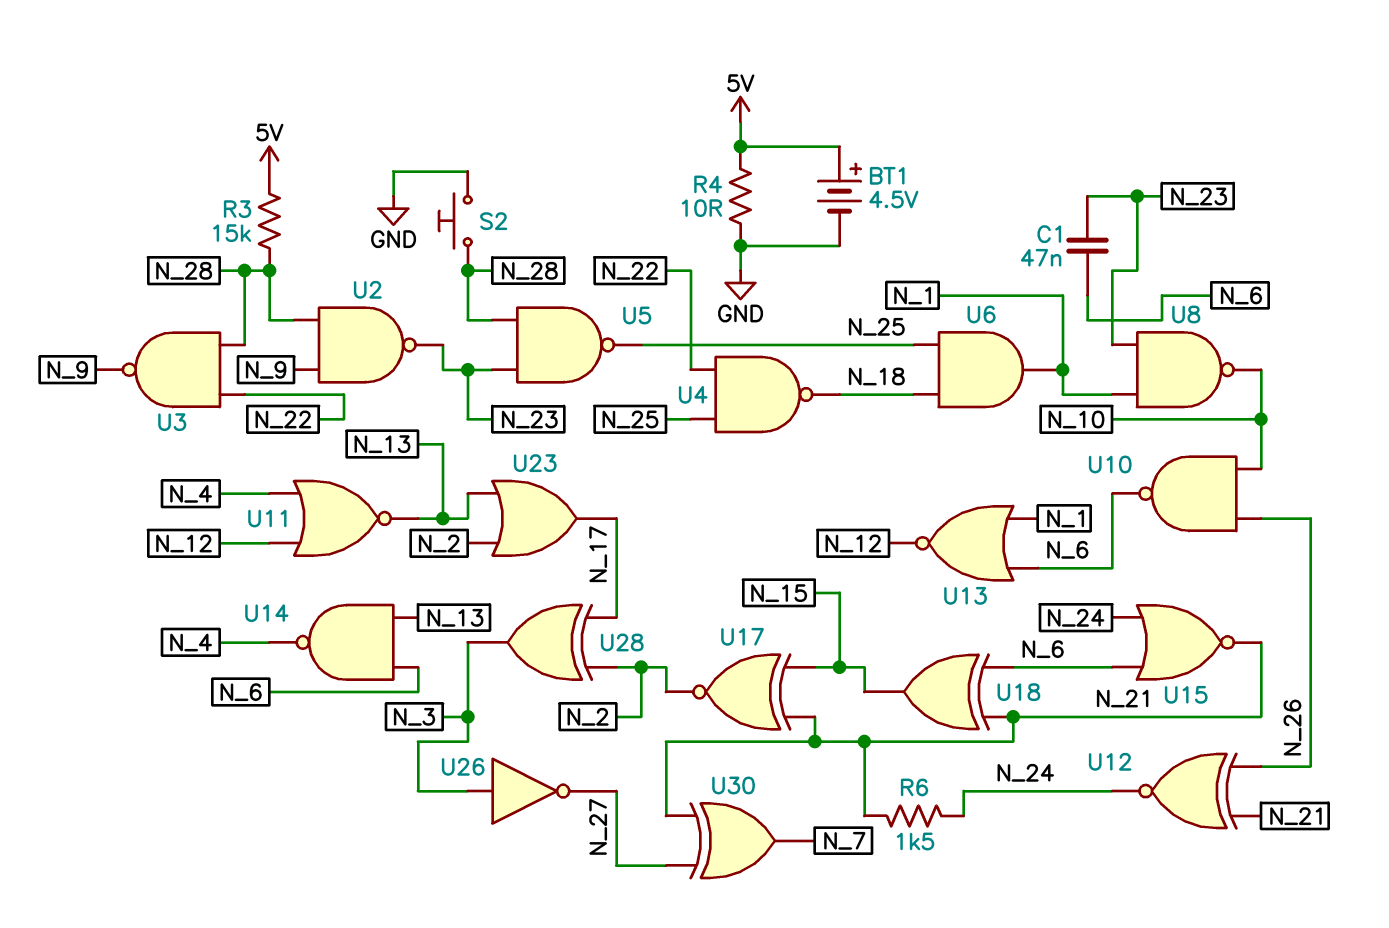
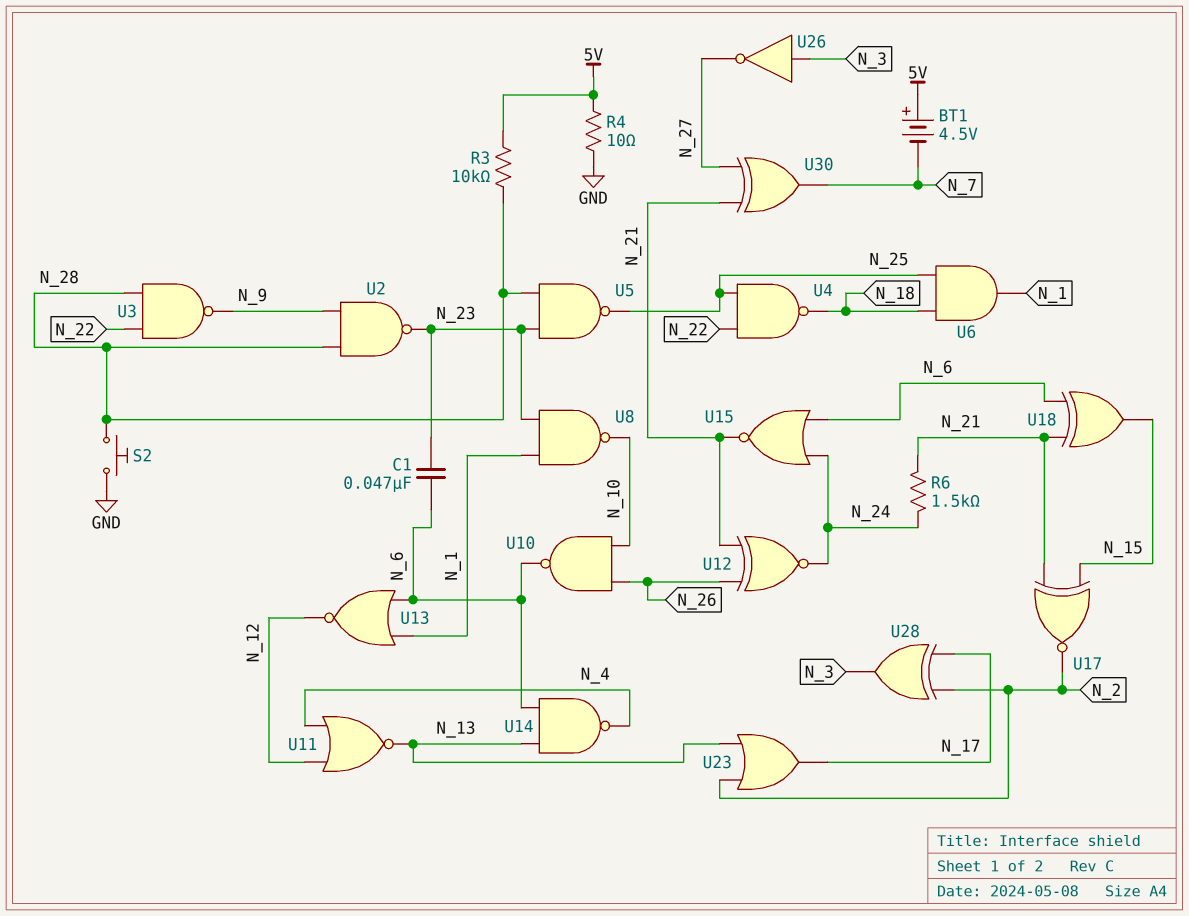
BT1: 4.5V (plus 5V, minus GND) -> 4.5V (plus 5V, minus N_7)
R3: 15k (5V, N_28) -> 10k (5V, N_28)

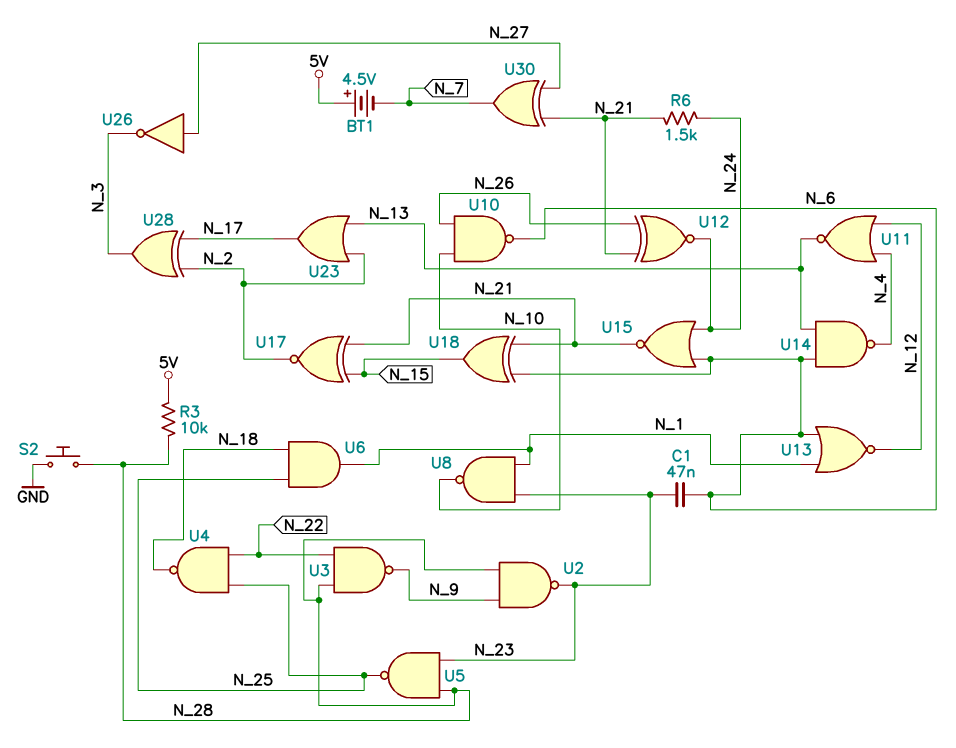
R4: 10 (5V, GND) -> none
U26: NOT (in N_3, out N_27) -> NOT (in N_27, out N_3)

